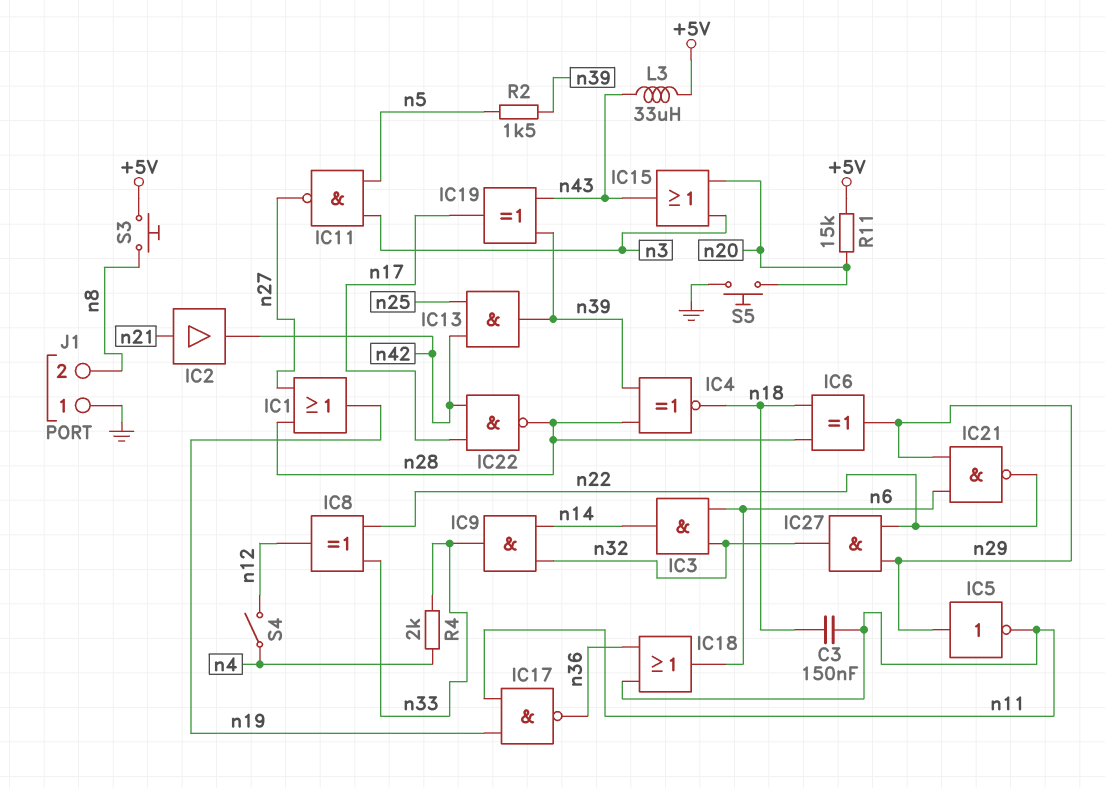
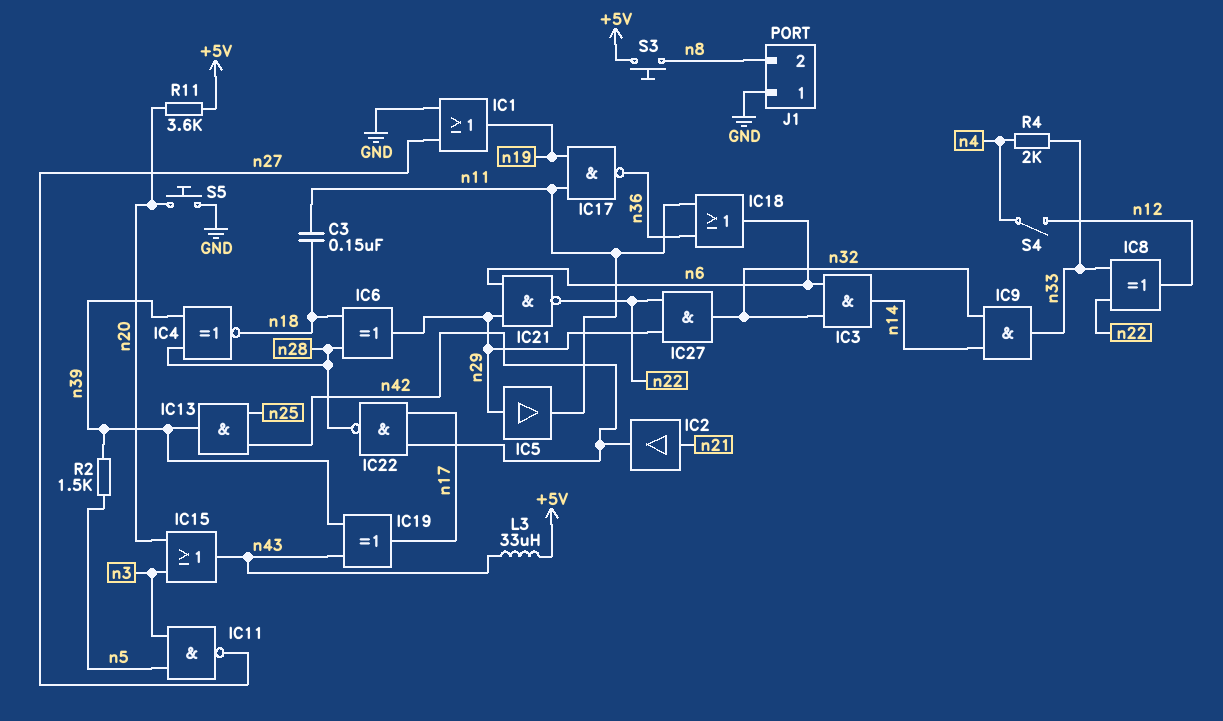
IC1: OR (in n27, in n28, out n19) -> OR (in GND, in n27, out n19)
IC5: NOT (in n29, out n11) -> buffer (in n29, out n11)
R11: 15k (+5V, n20) -> 3.6k (+5V, n20)

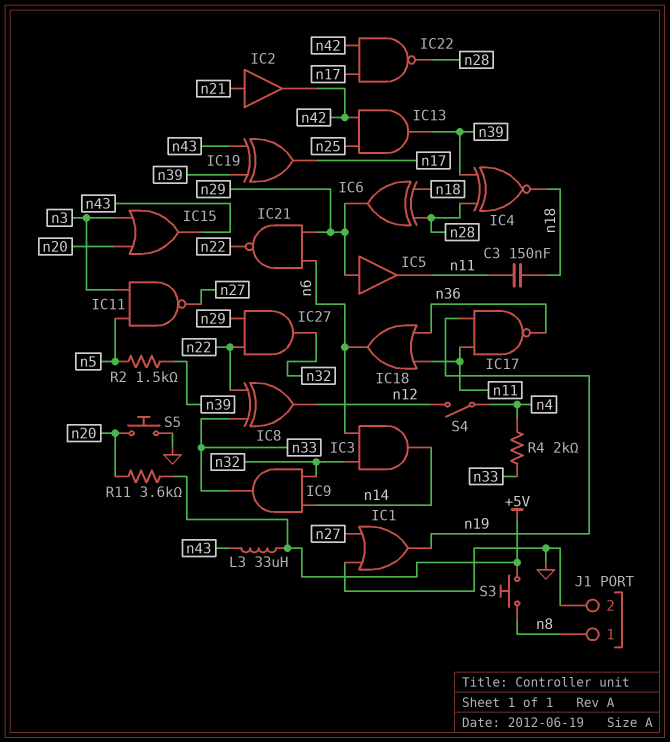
J1 pin 1: GND -> n8
J1 pin 2: n8 -> GND

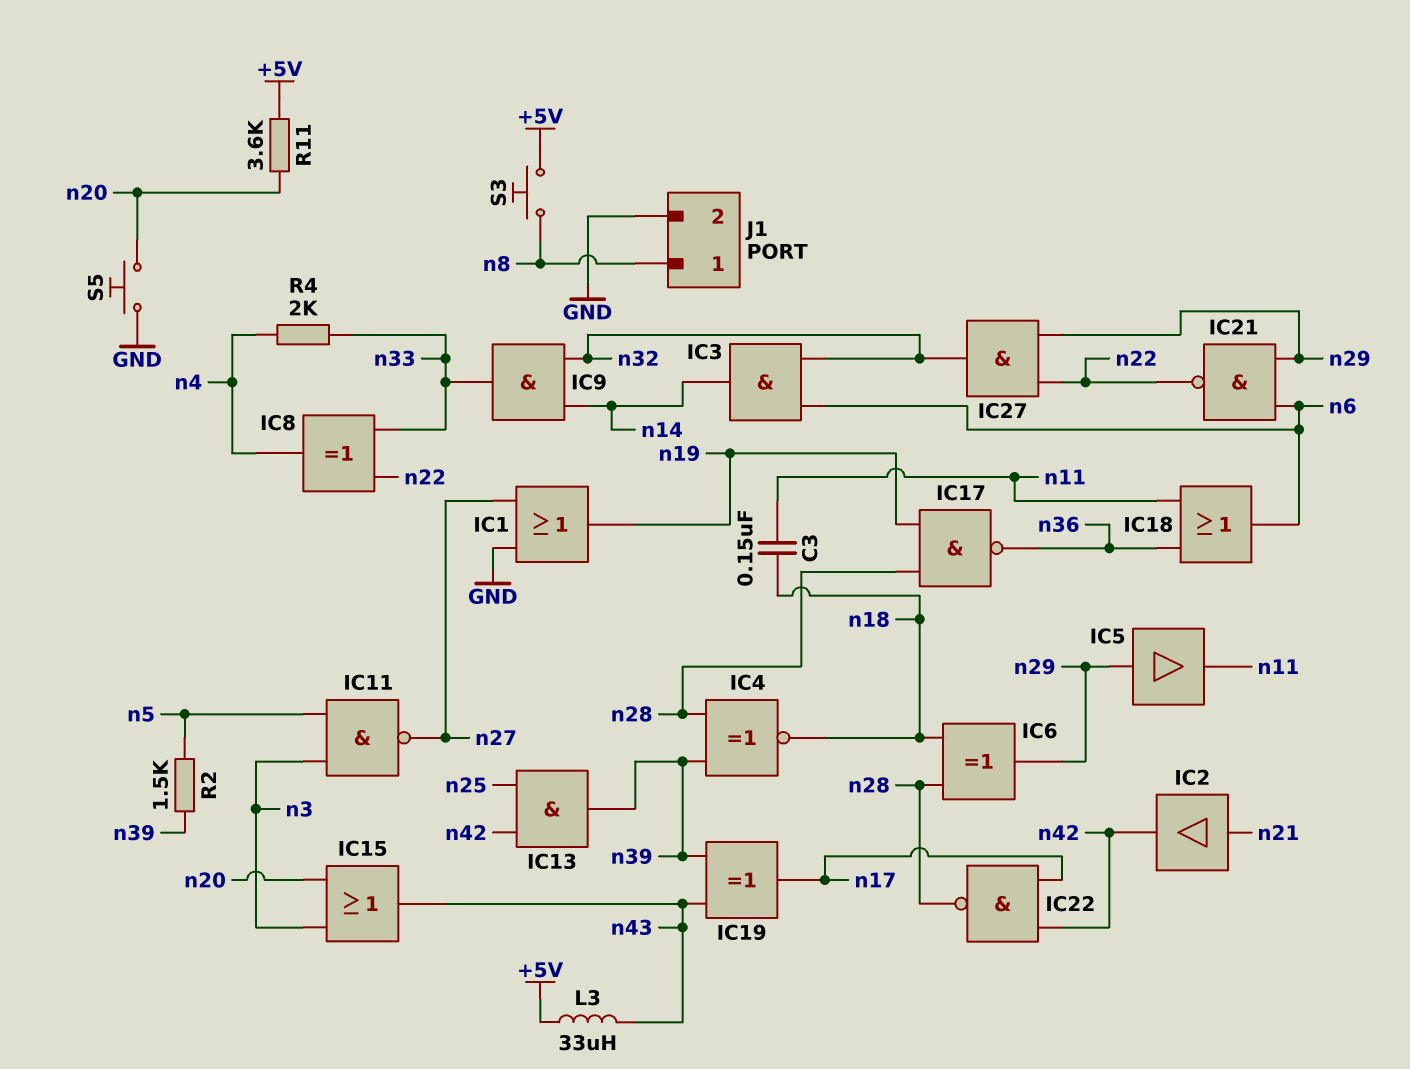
IC8: XOR (in n22, in n33, out n12) -> XOR (in n22, in n33, out n4)
IC17: NAND (in n11, in n19, out n36) -> NAND (in n19, in n28, out n36)
S4: switch (n4, n12) -> none

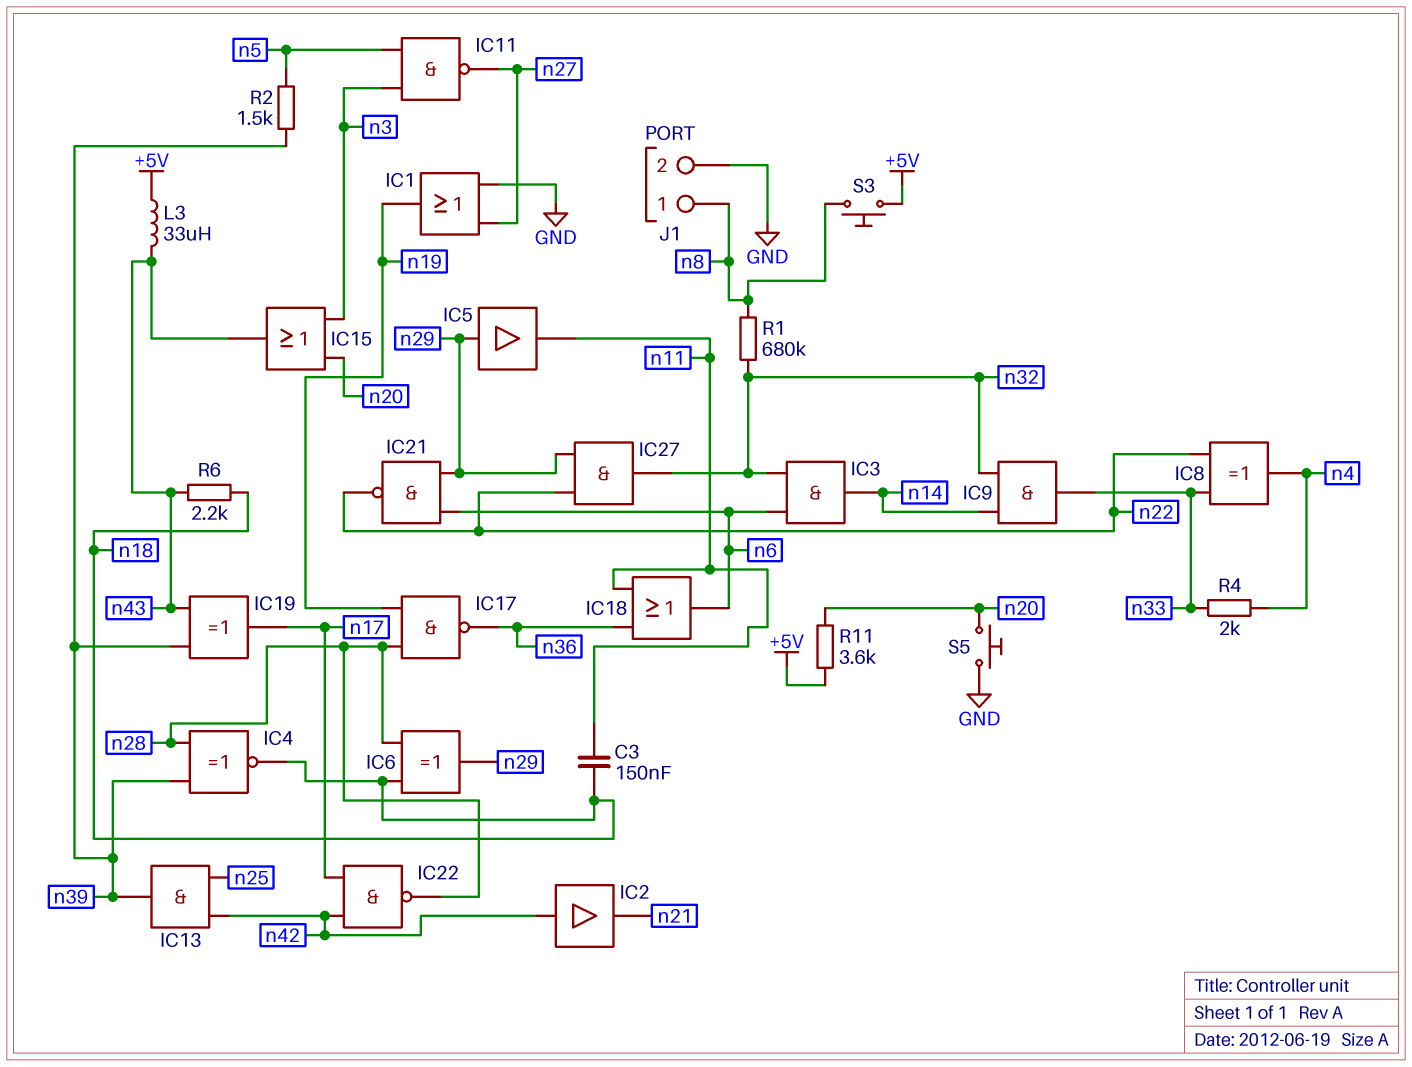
IC2: buffer (in n21, out n42) -> buffer (in n42, out n21)
R1: none -> 680k (n8, n32)
R6: none -> 2.2k (n18, n43)

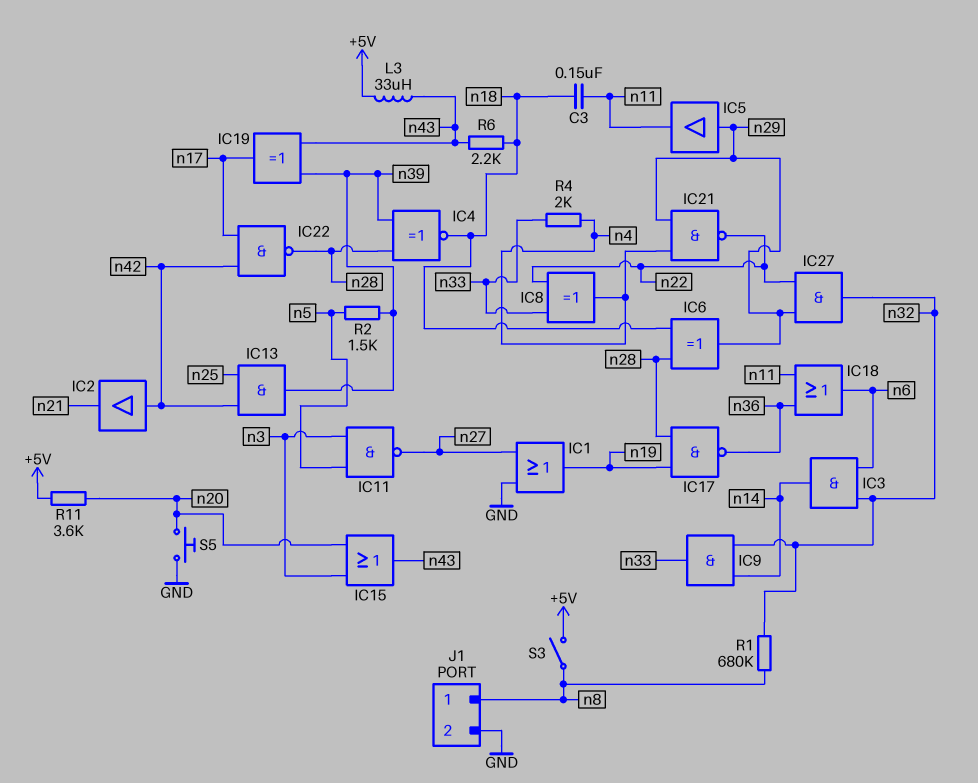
IC21: NAND (in n6, in n29, out n22) -> NAND (in n4, in n29, out n22)
S3: button (+5V, n8) -> switch (+5V, n8)

